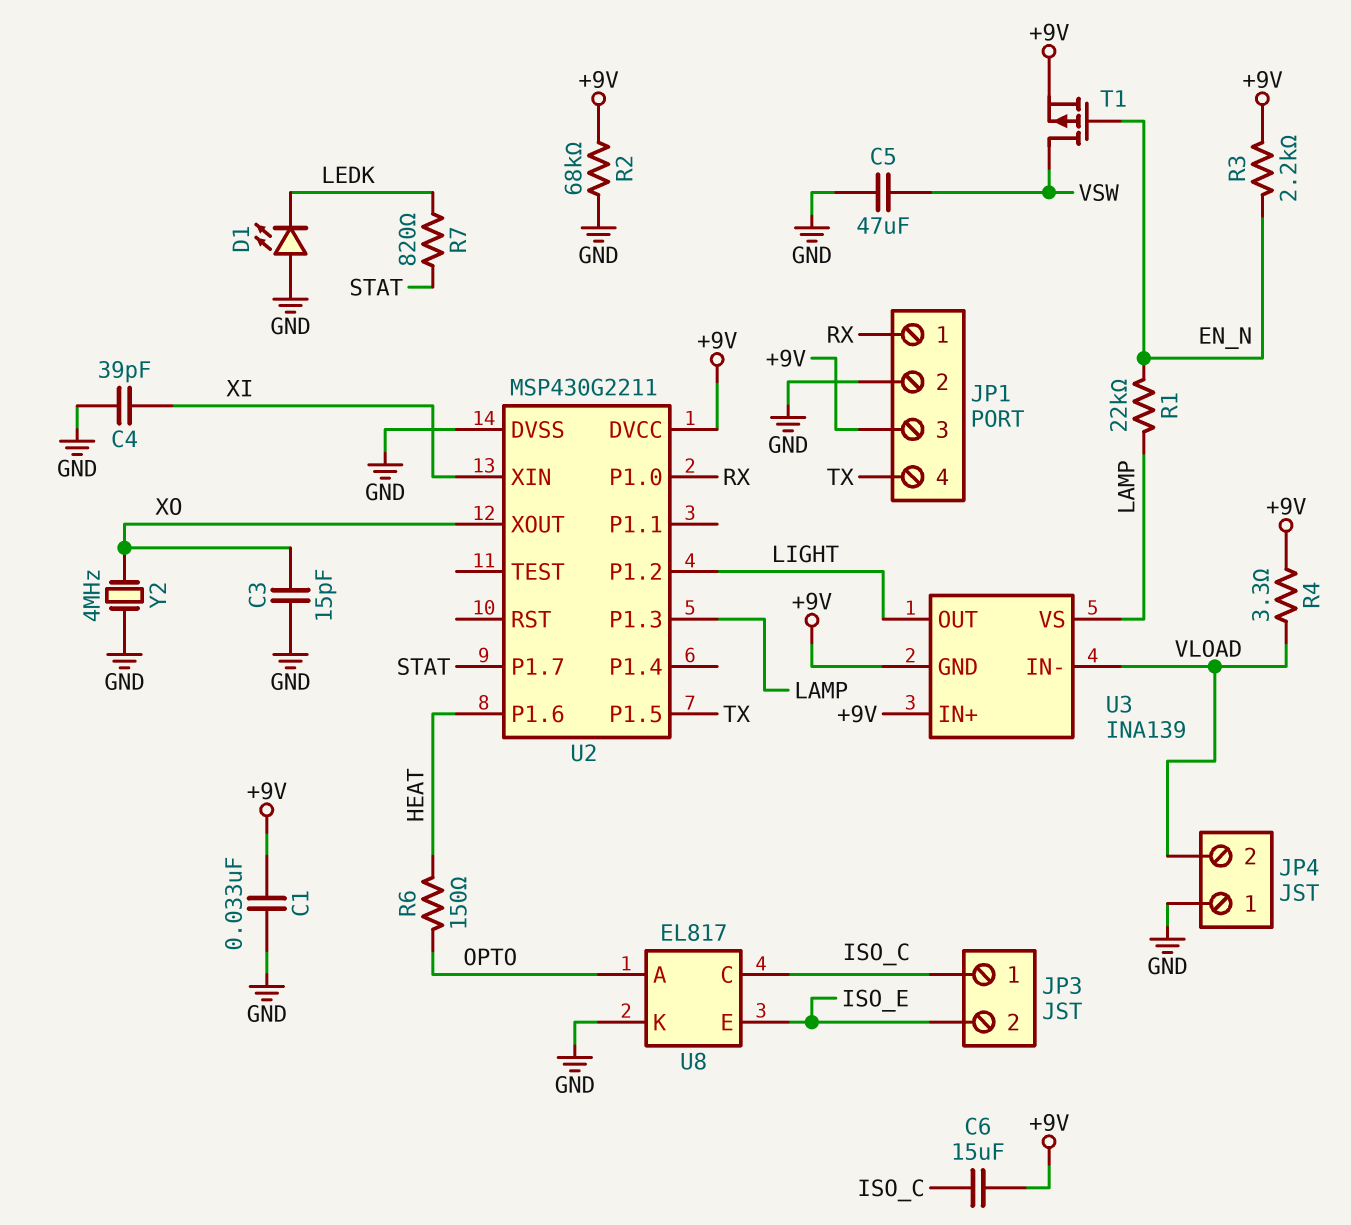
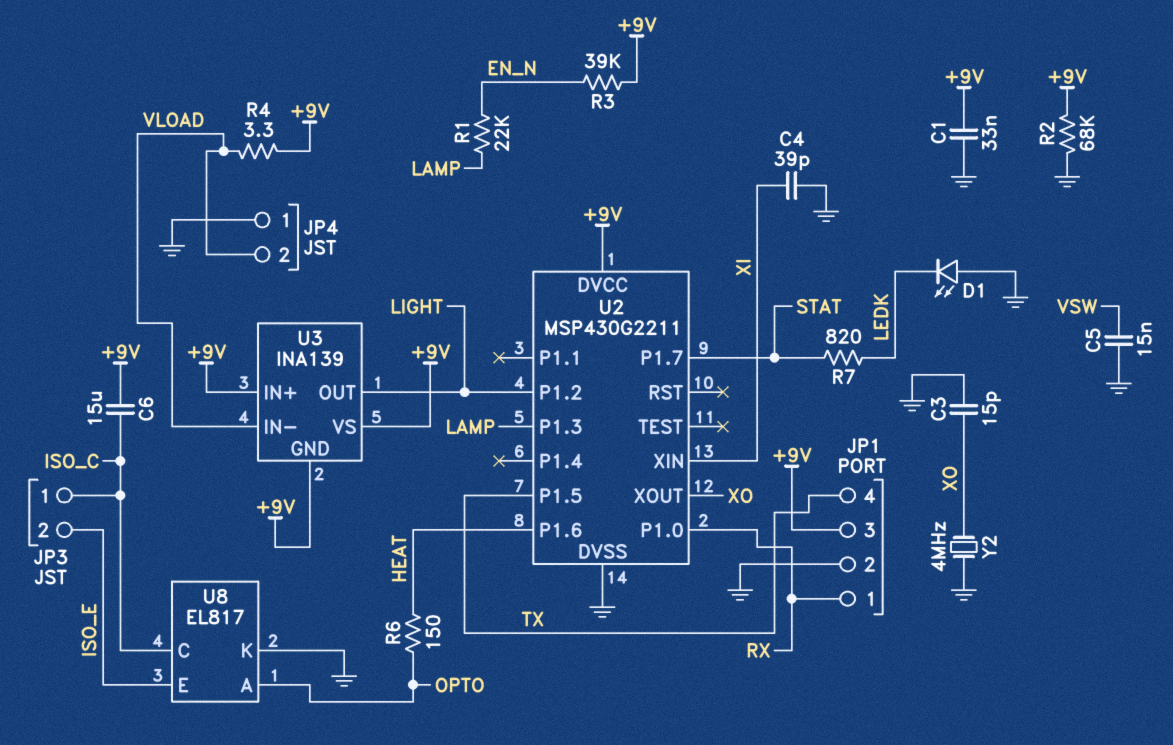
C5: 47uF (GND, VSW) -> 15nF (GND, VSW)
R3: 2.2k (+9V, EN_N) -> 39k (+9V, EN_N)
T1: PMOS (G EN_N, D VSW, S +9V) -> none
U3 pin VS: LAMP -> +9V

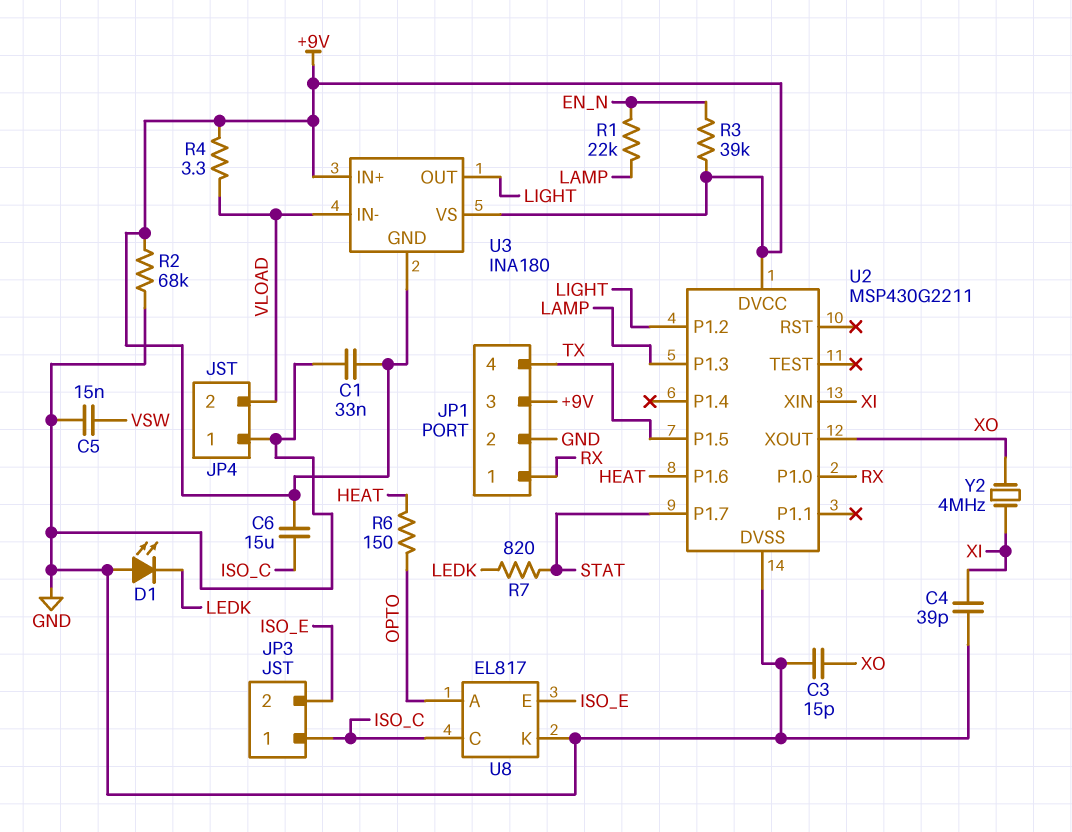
U3: INA139 -> INA180
Y2: 4MHz (GND, XO) -> 4MHz (XI, XO)

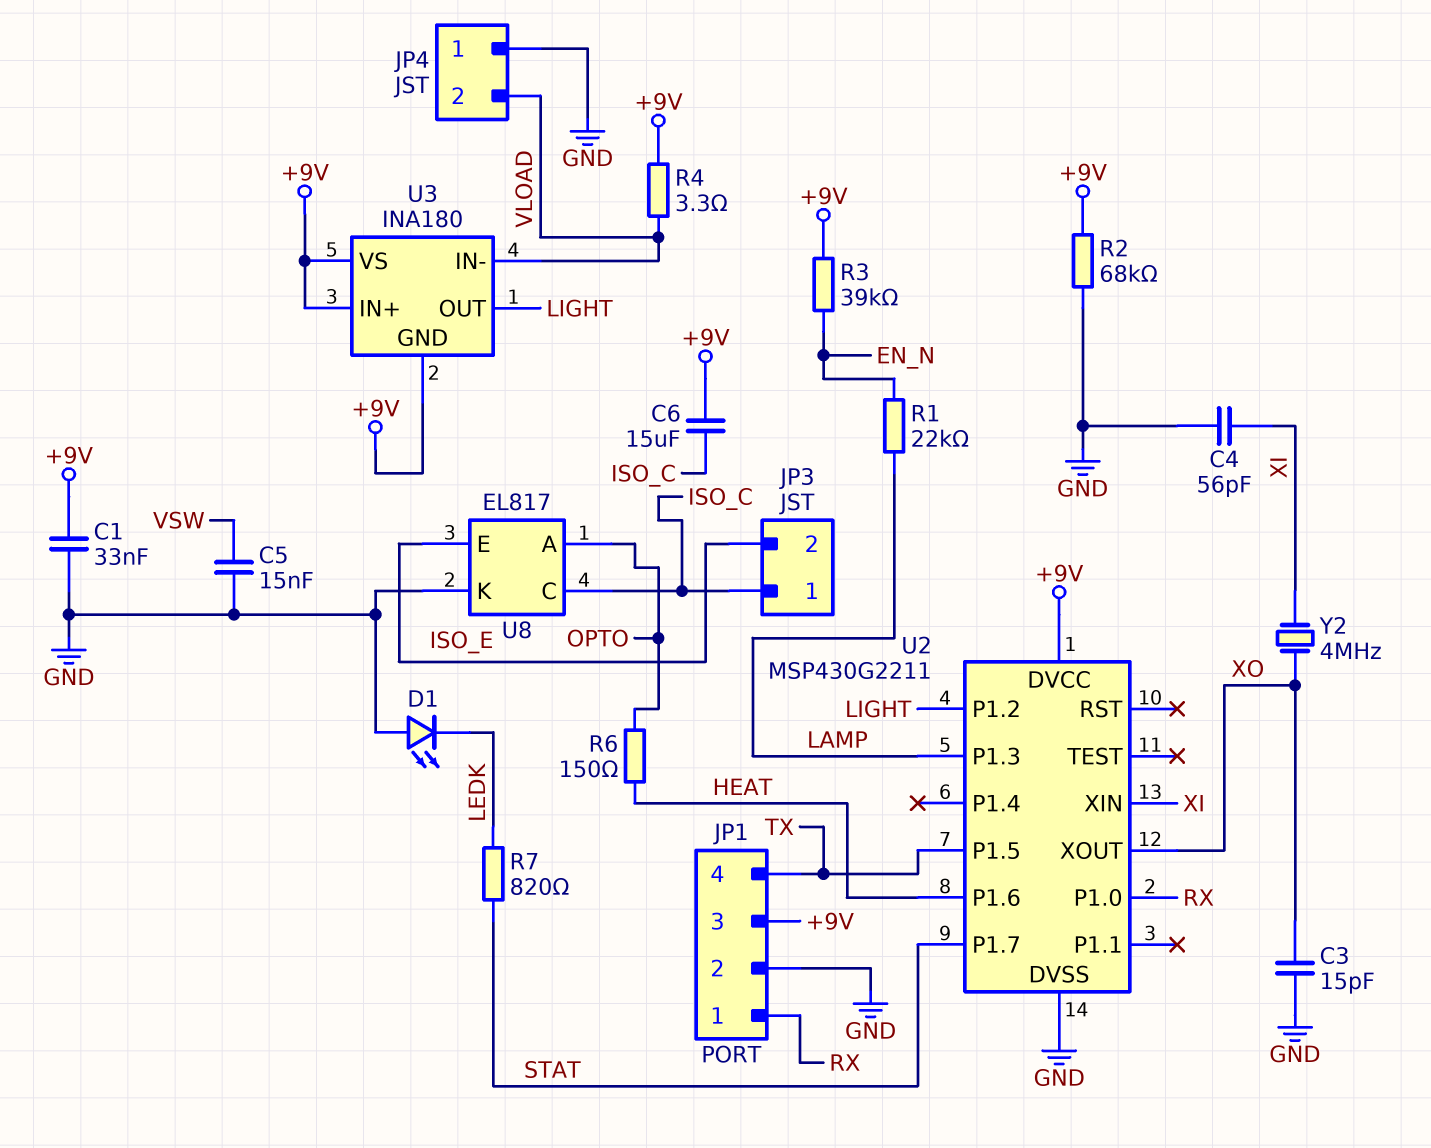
C4: 39pF (GND, XI) -> 56pF (GND, XI)

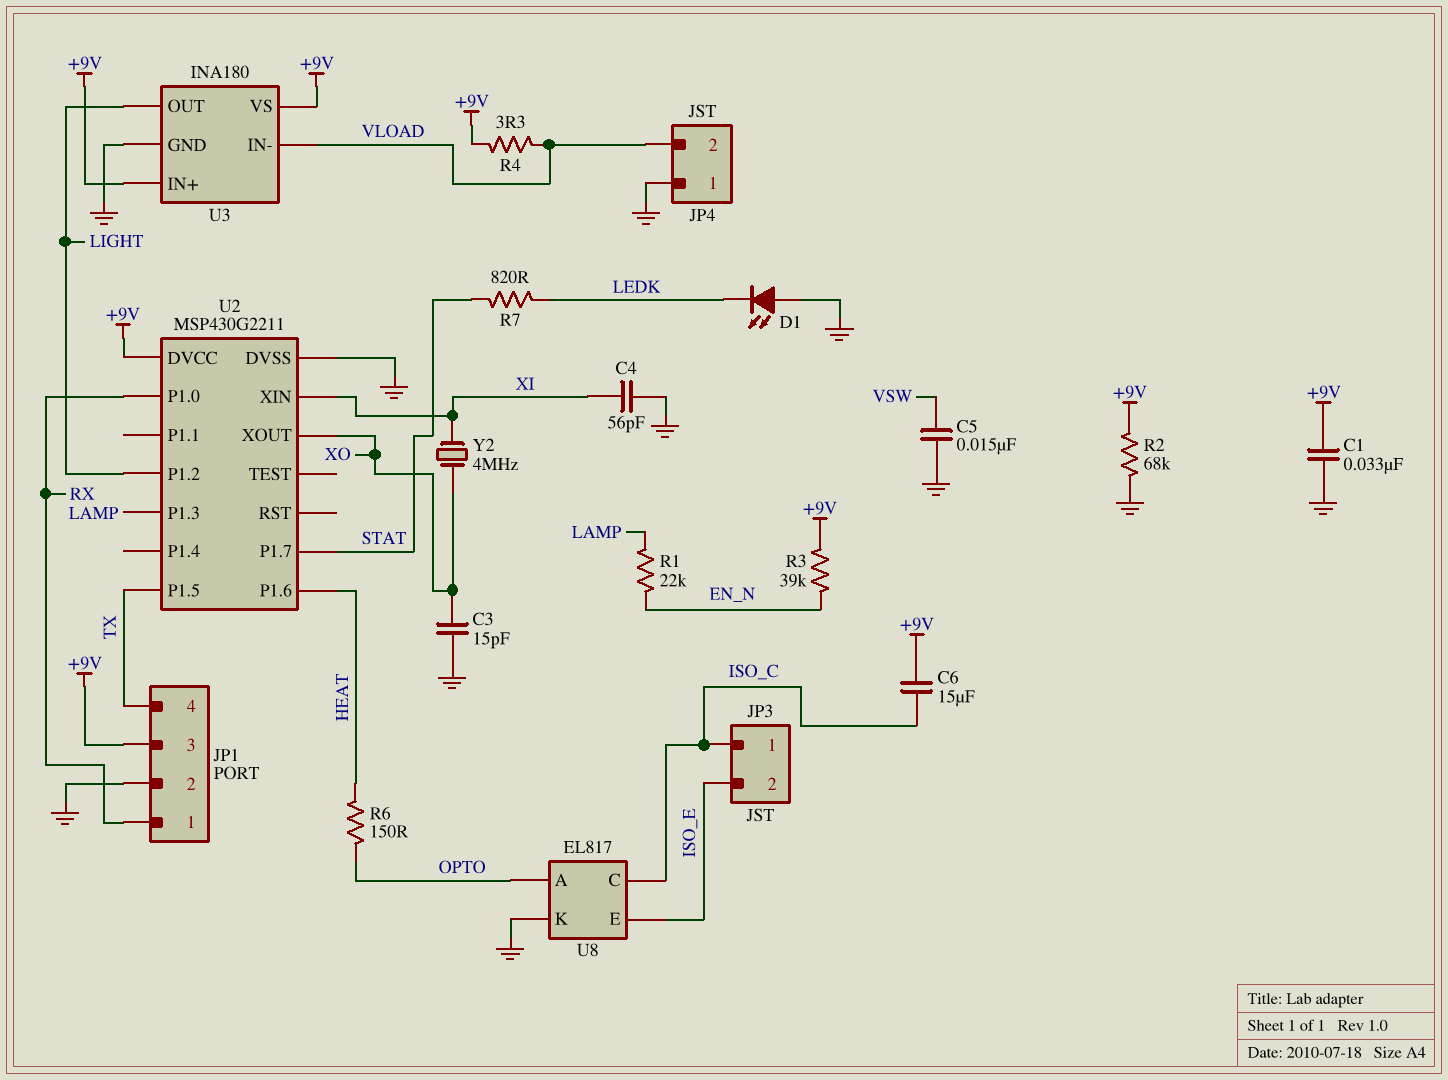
U3 pin GND: +9V -> GND

